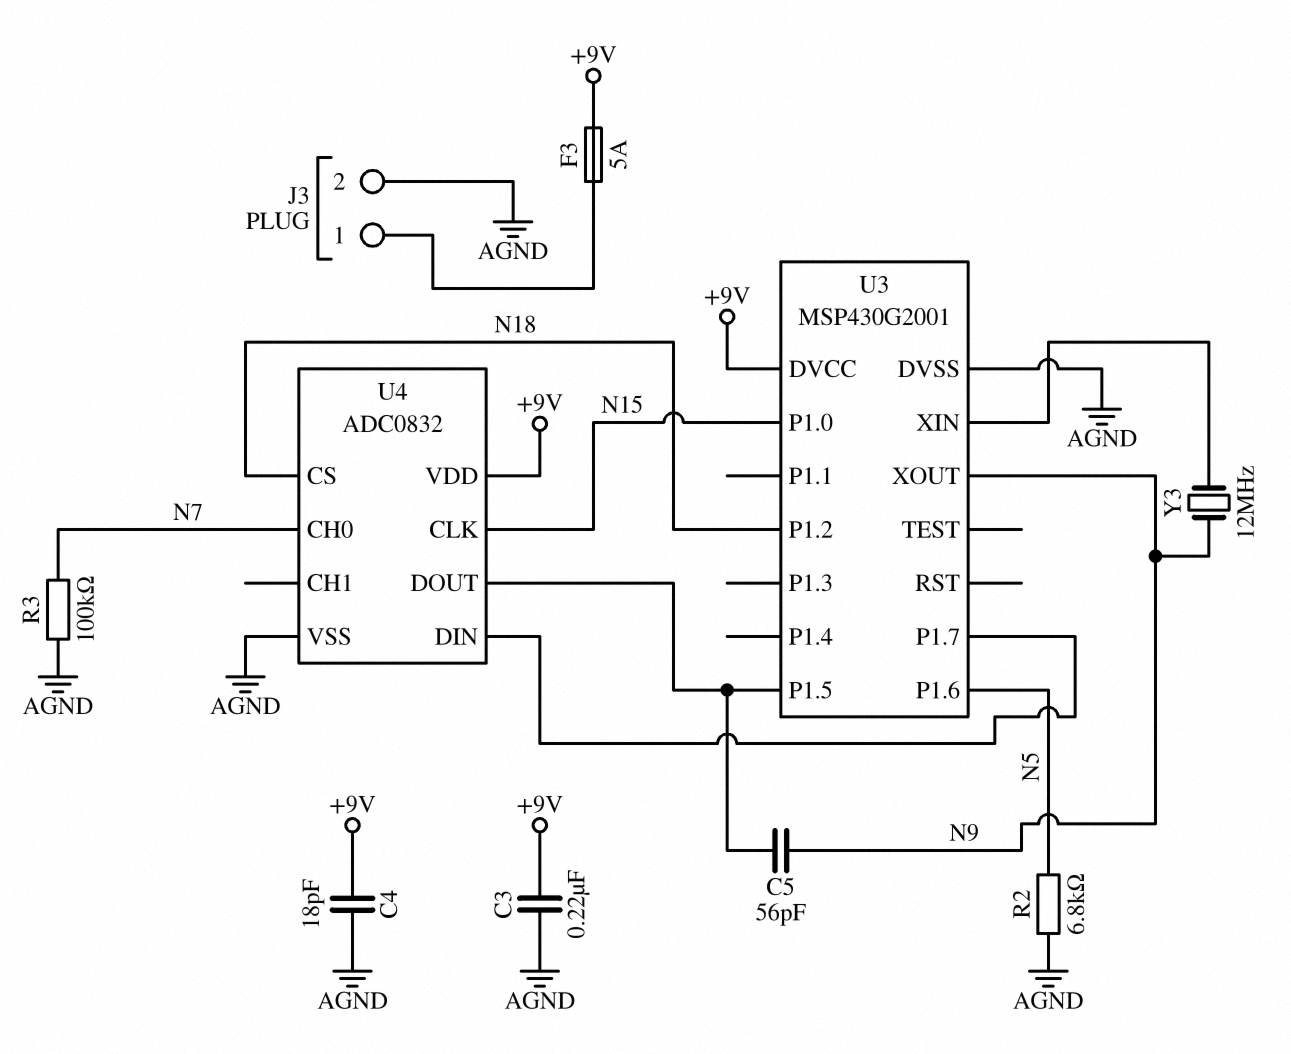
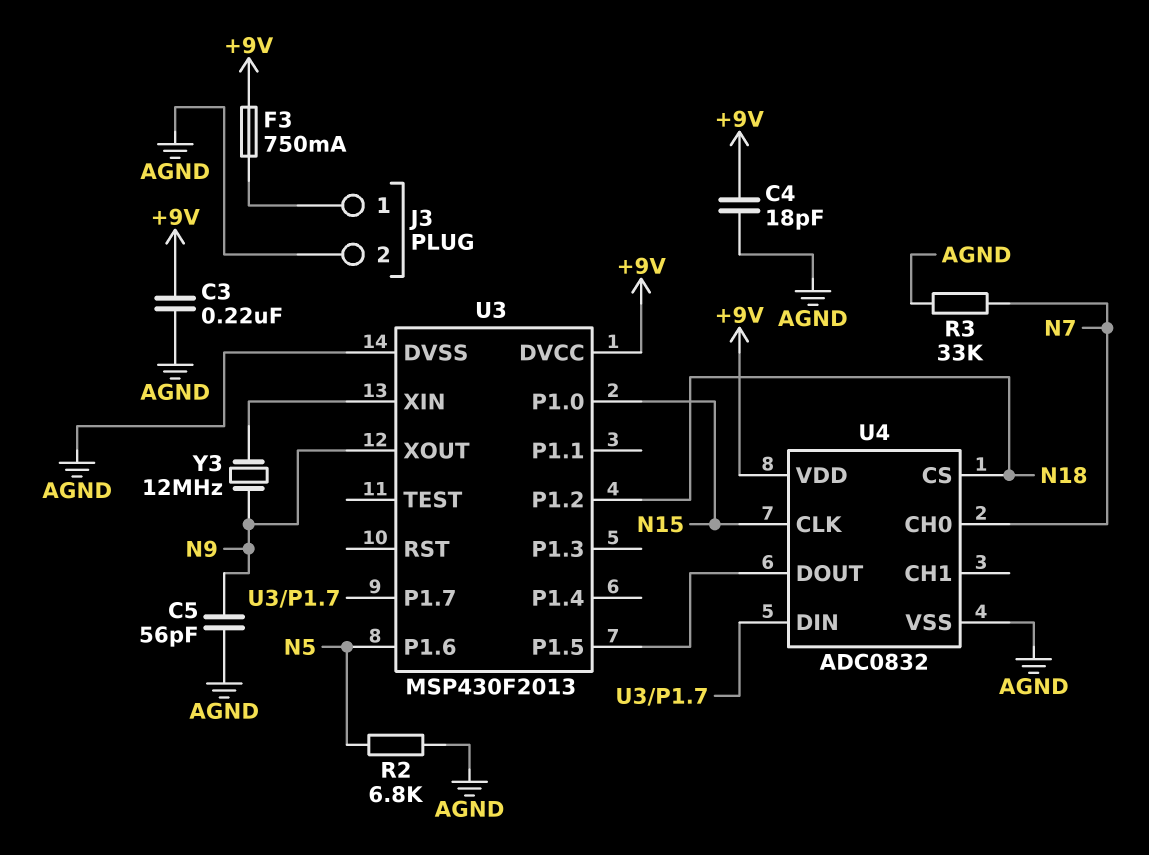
C5: 56pF (N9, U3/P1.5) -> 56pF (AGND, N9)
F3: 5A (+9V, J3/1) -> 750mA (+9V, J3/1)
R3: 100k (AGND, N7) -> 33k (AGND, N7)
U3: MSP430G2001 -> MSP430F2013

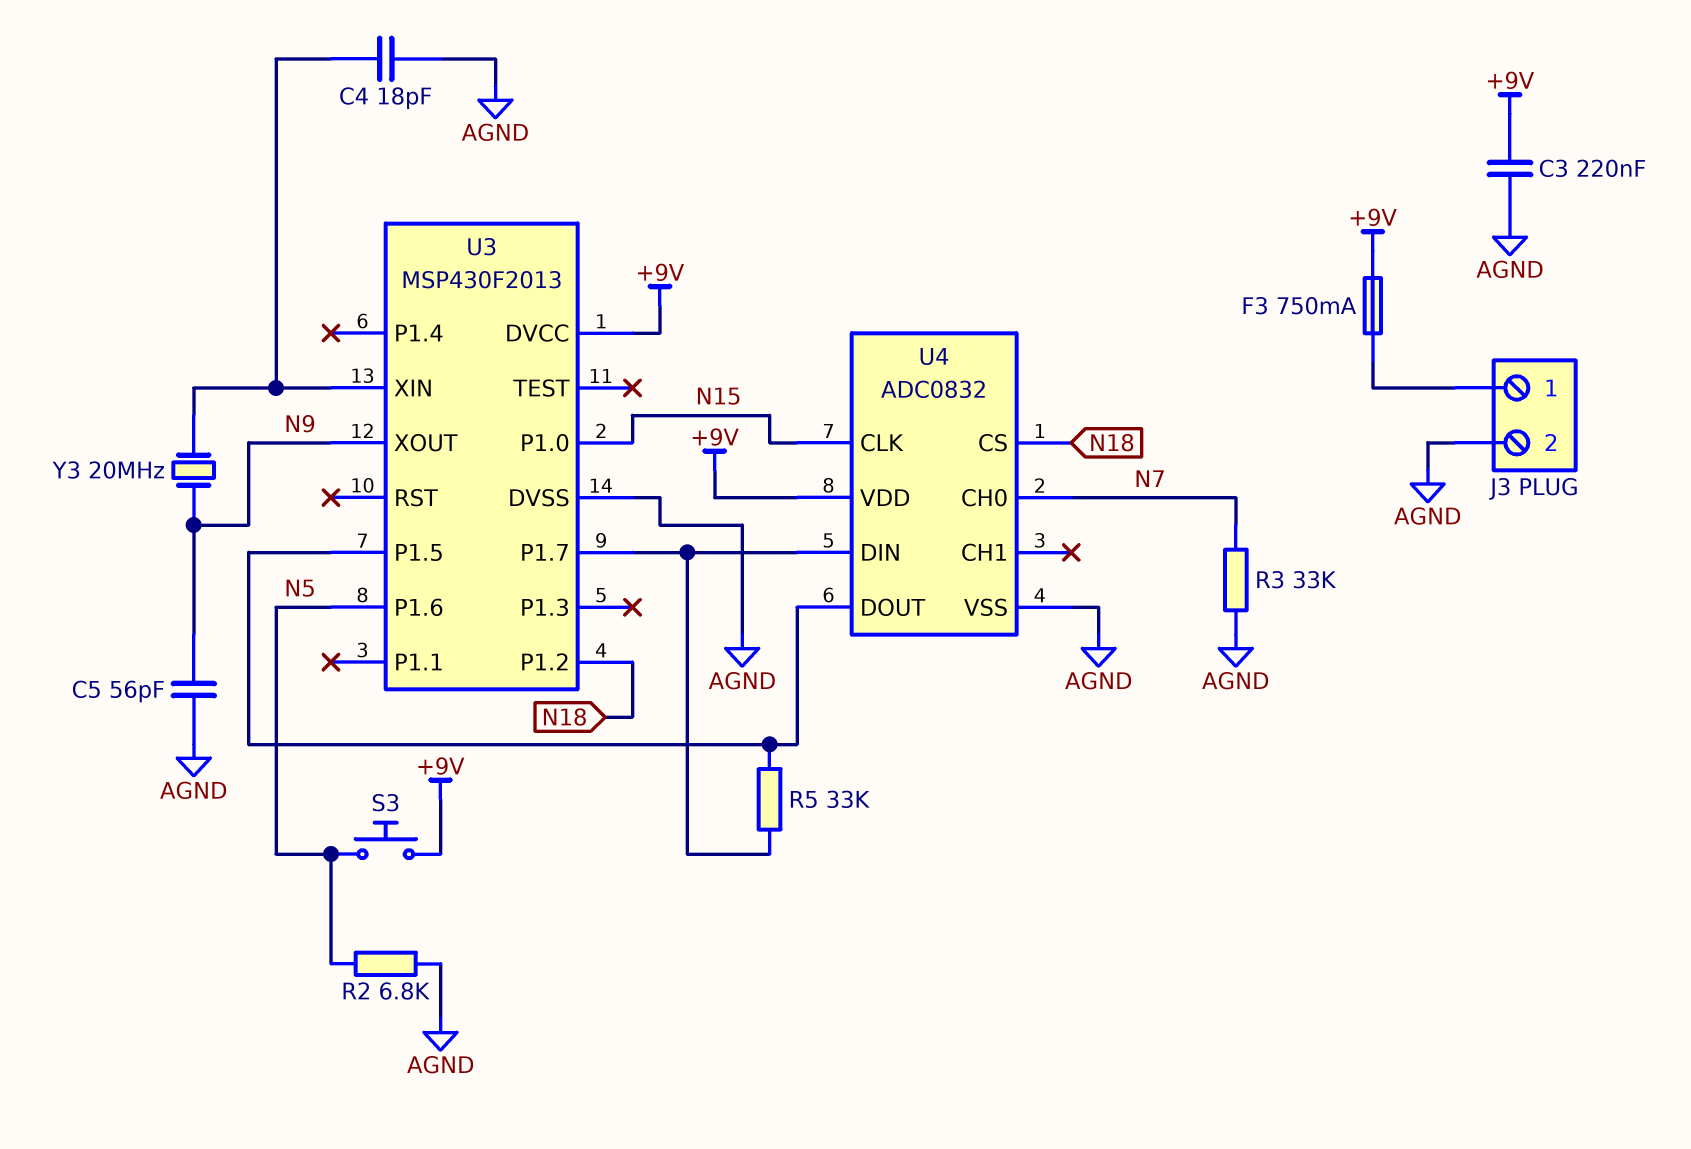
C4: 18pF (+9V, AGND) -> 18pF (AGND, U3/XIN)
R5: none -> 33k (U3/P1.5, U3/P1.7)
S3: none -> button (+9V, N5)
Y3: 12MHz (N9, U3/XIN) -> 20MHz (N9, U3/XIN)

